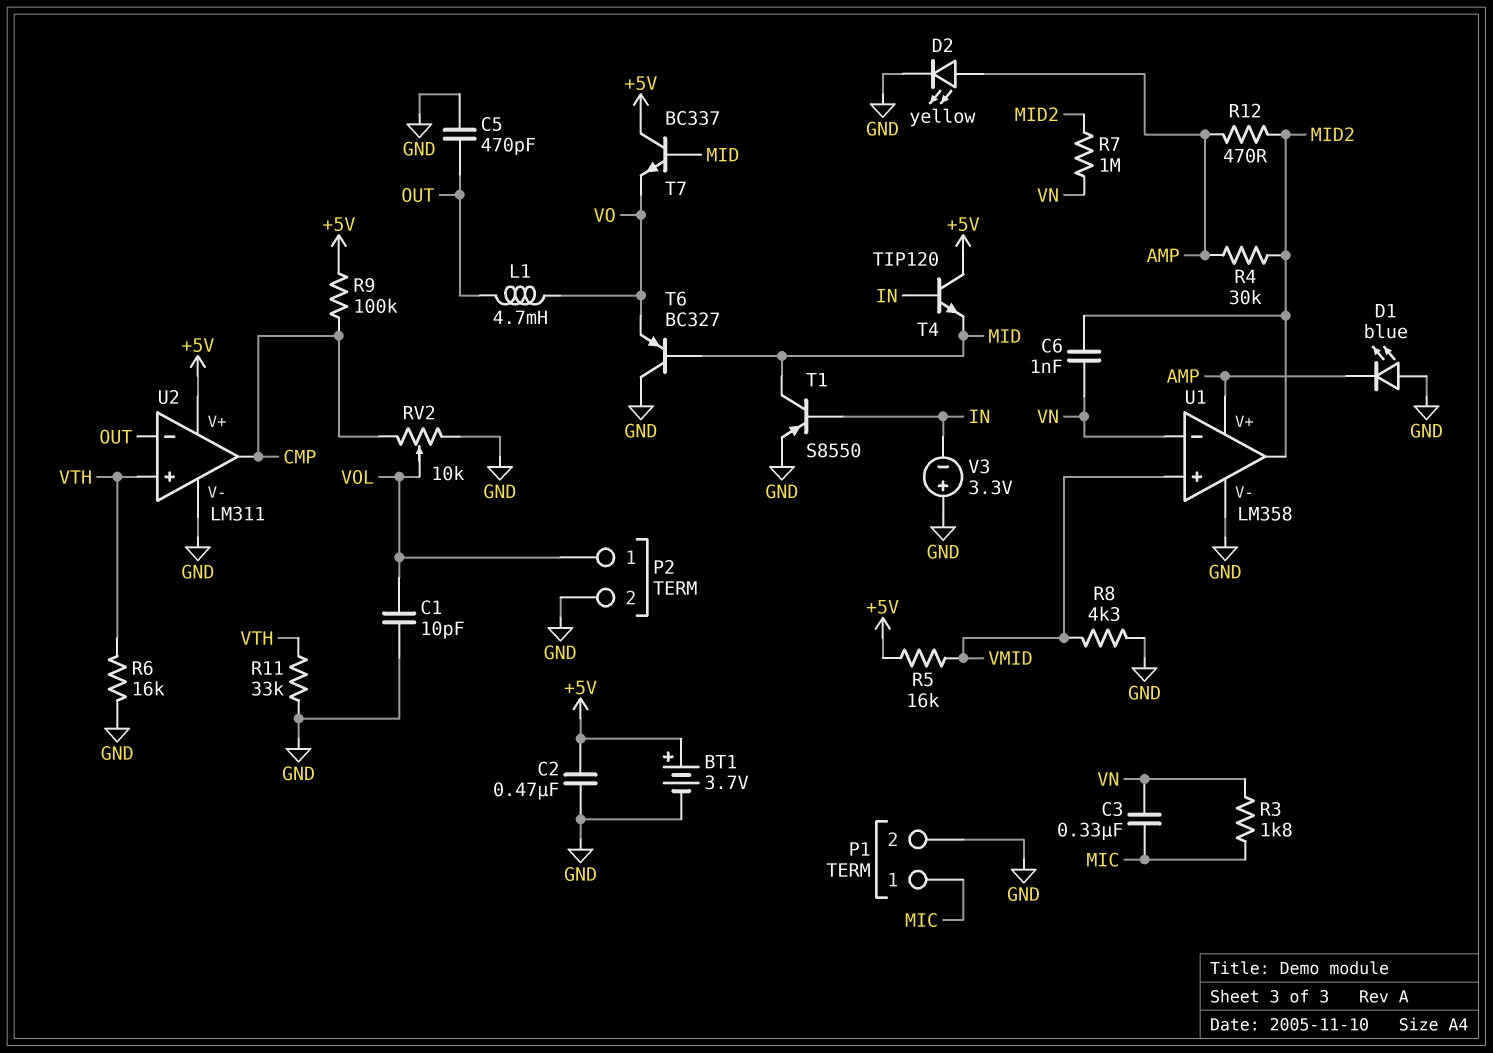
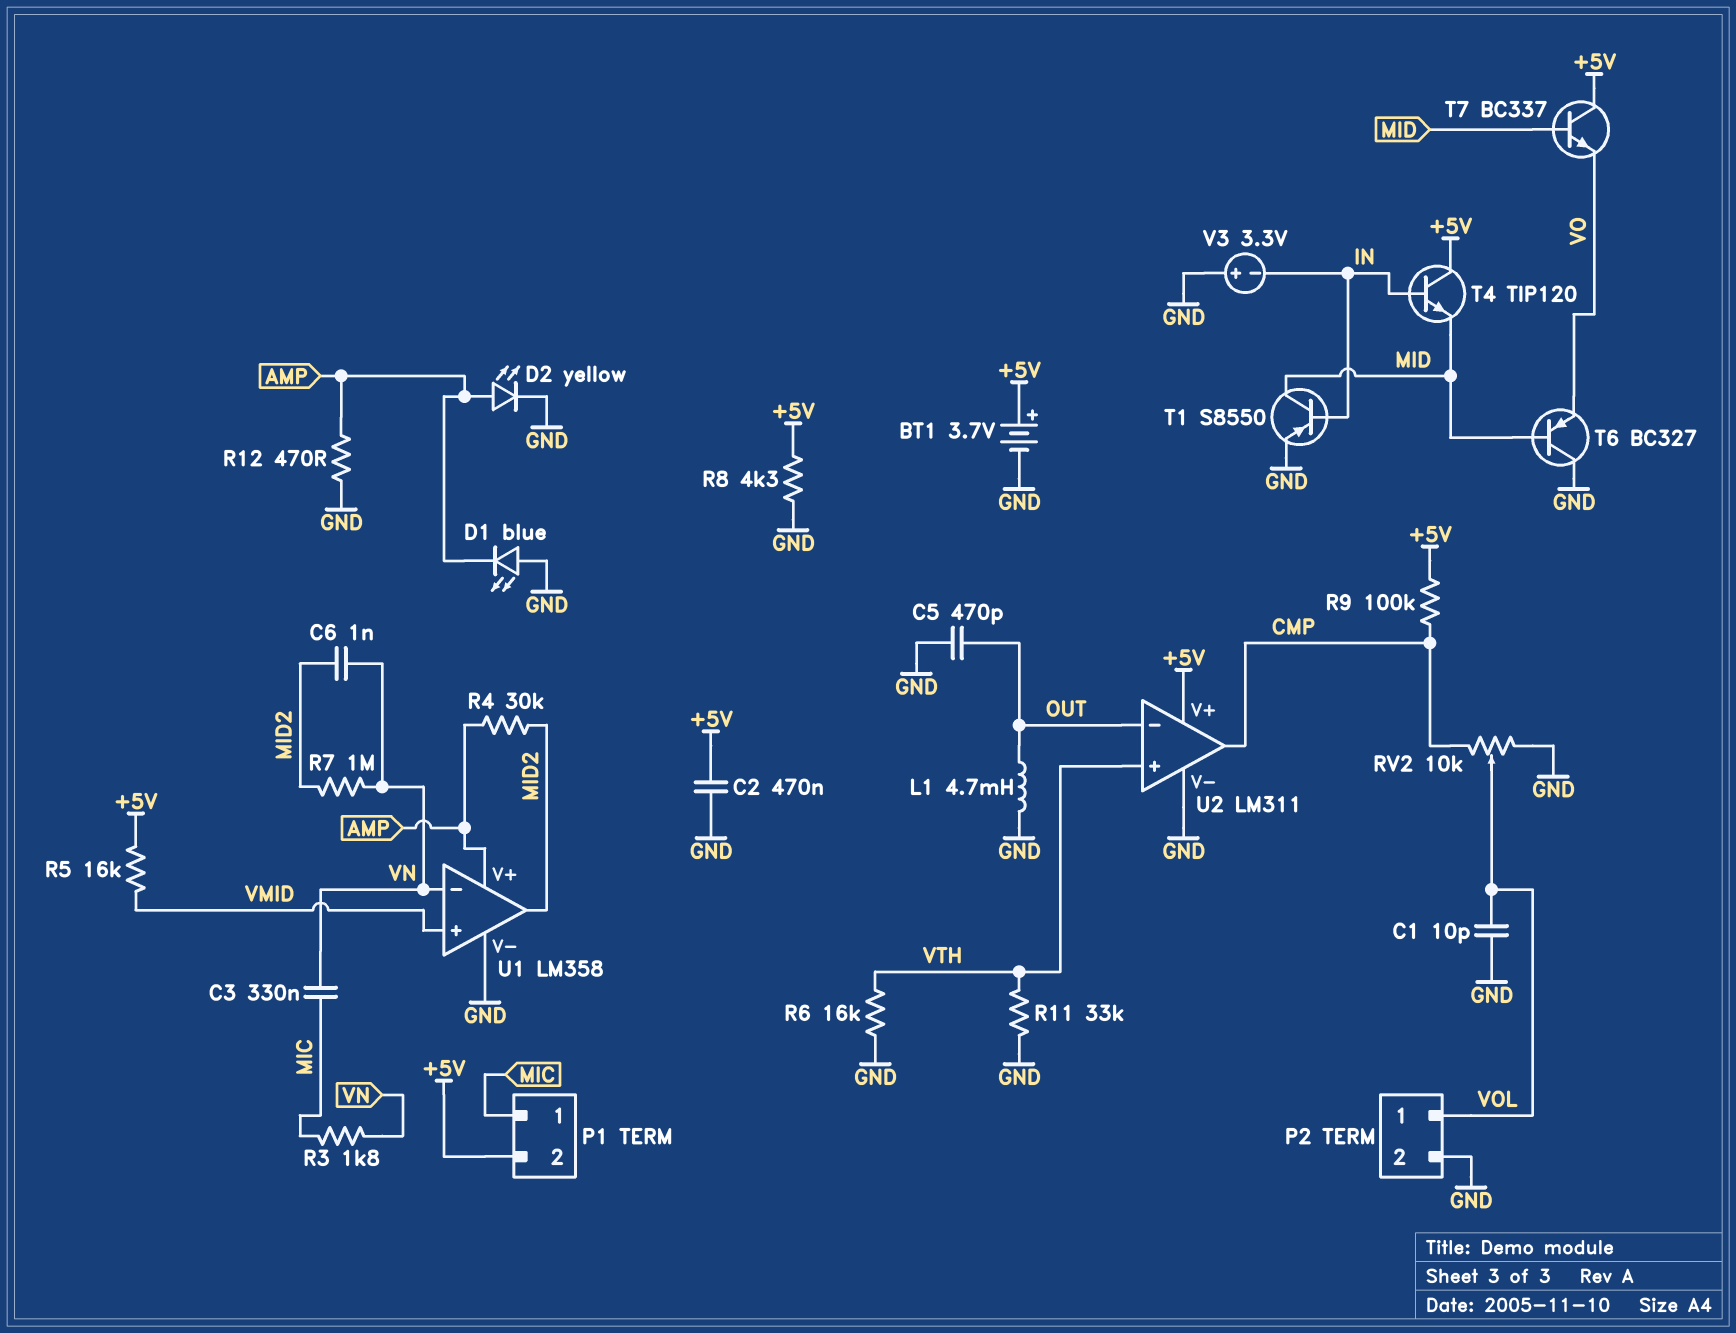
L1: 4.7mH (OUT, VO) -> 4.7mH (GND, OUT)
P1 pin 2: GND -> +5V
R8: 4.3k (GND, VMID) -> 4.3k (+5V, GND)
R12: 470 (AMP, MID2) -> 470 (AMP, GND)

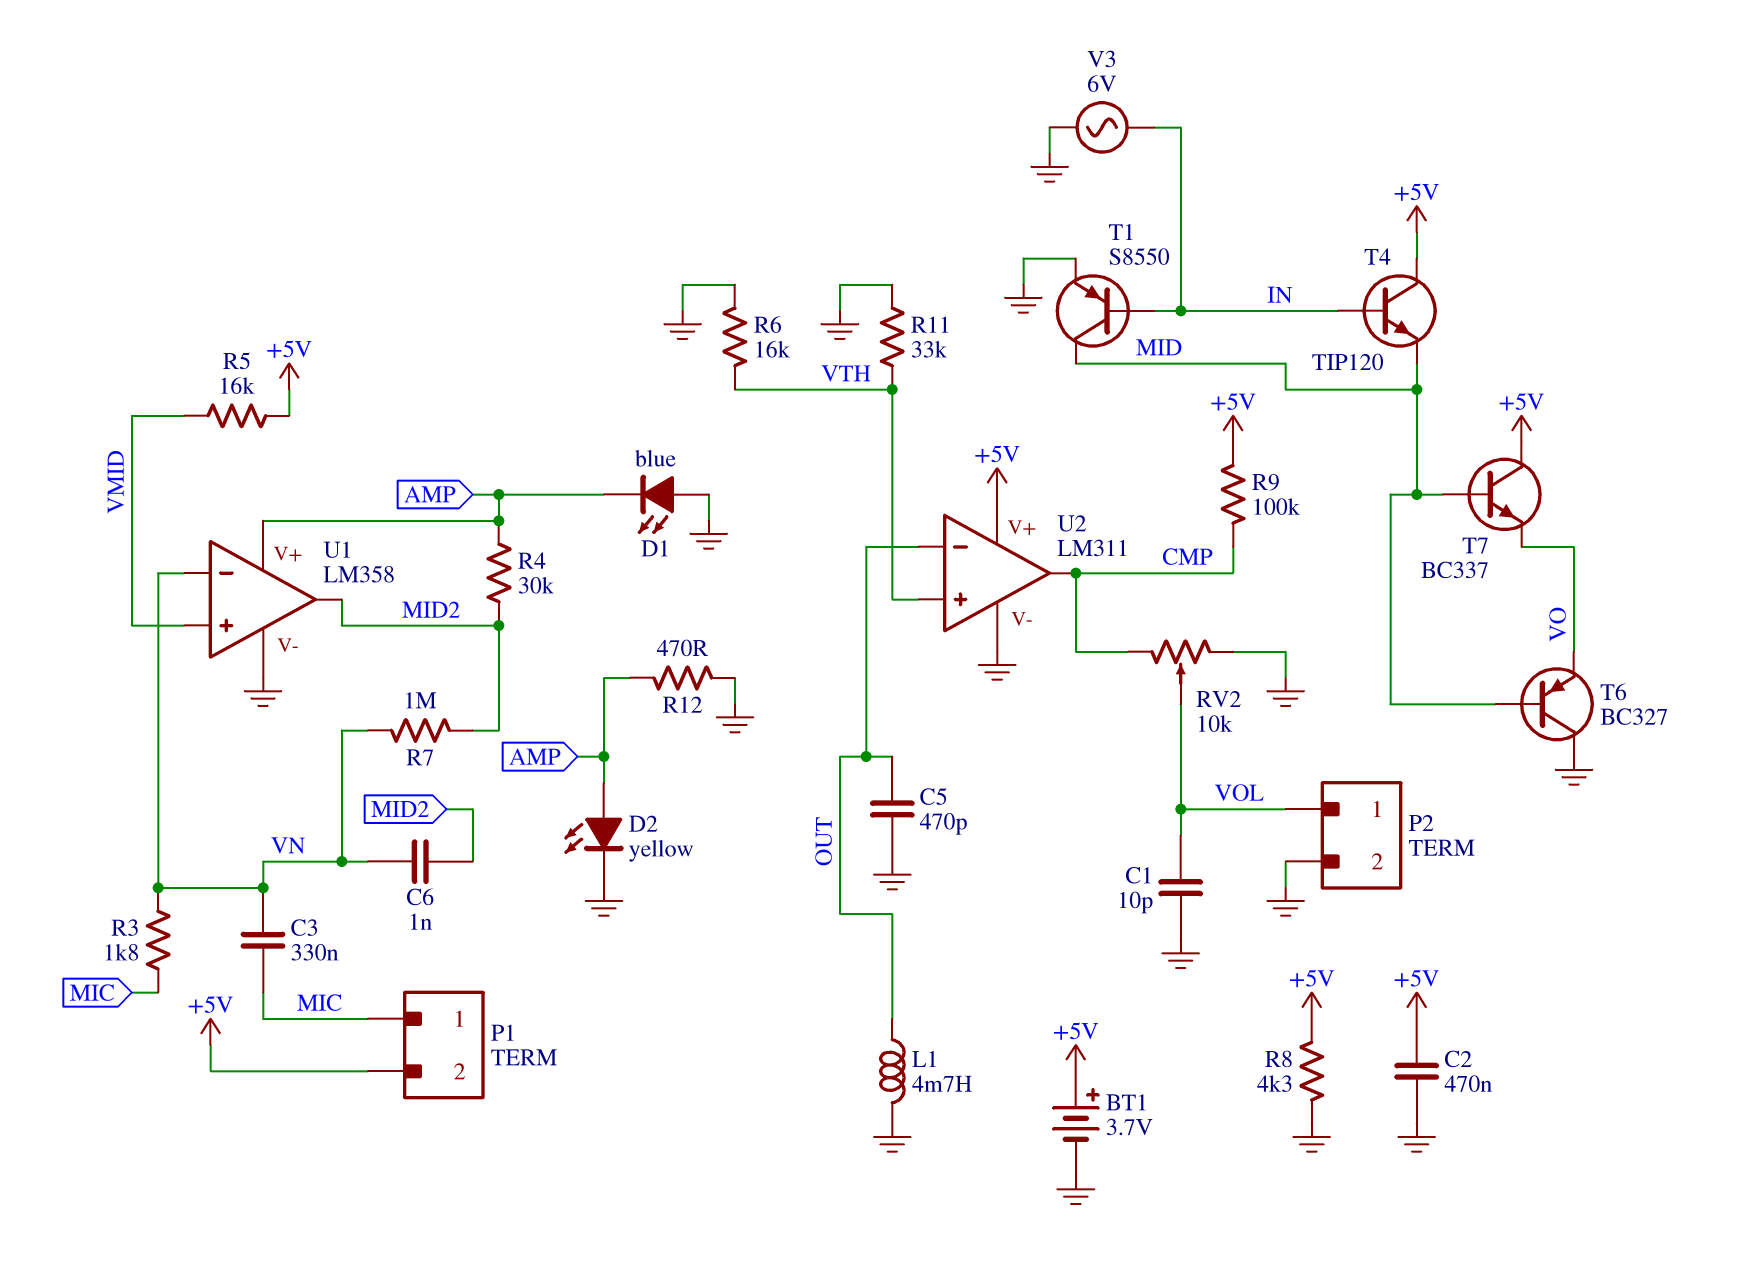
V3: 3.3V (plus GND, minus IN) -> AC 6V (GND, IN)

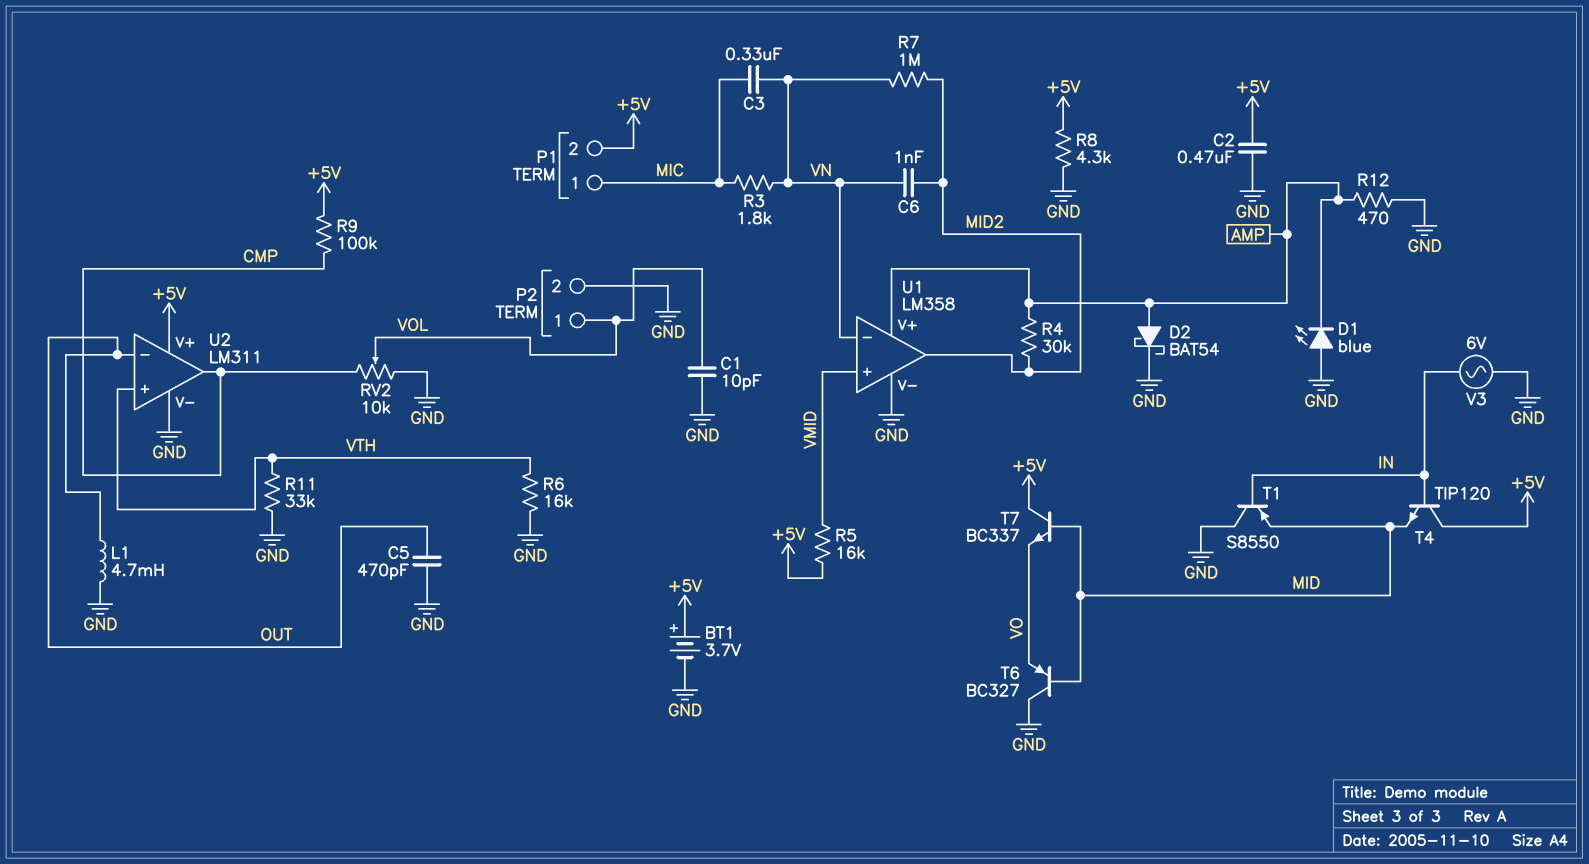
D2: LED yellow (A AMP, K GND) -> schottky BAT54 (A AMP, K GND)
T1: PNP S8550 (B IN, C MID, E GND) -> PNP S8550 (B IN, C GND, E MID)

